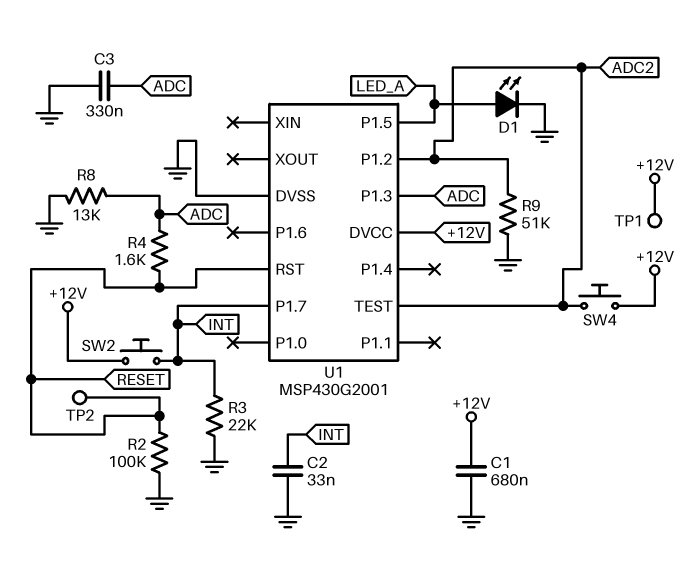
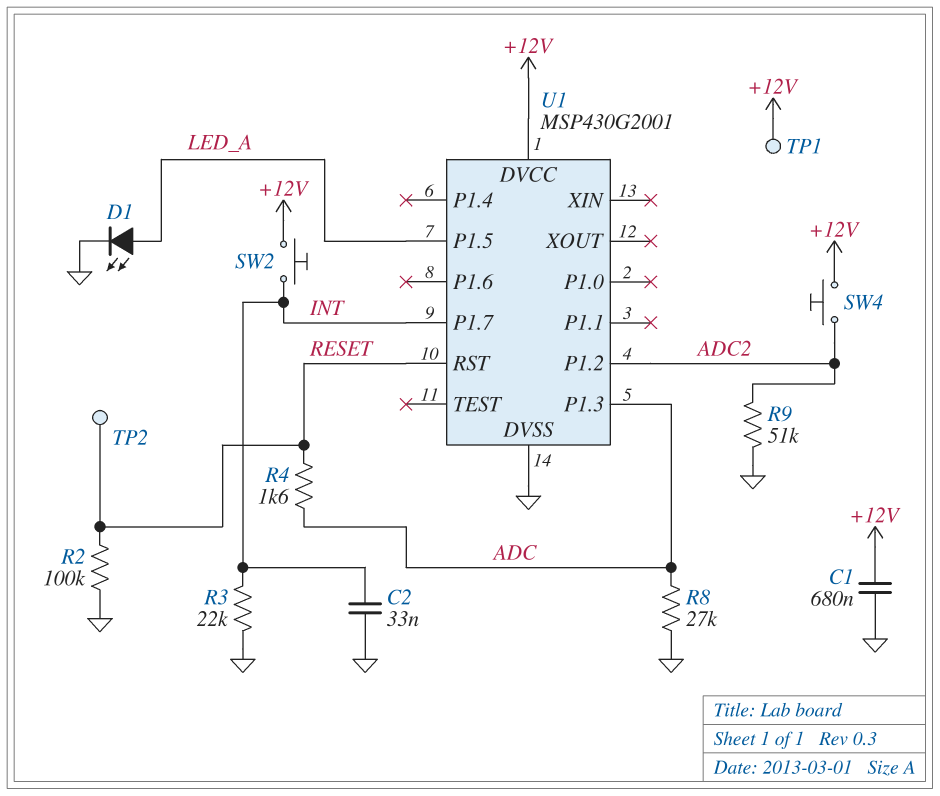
C3: 330nF (ADC, GND) -> none
R8: 13k (ADC, GND) -> 27k (ADC, GND)
U1 pin TEST: ADC2 -> none

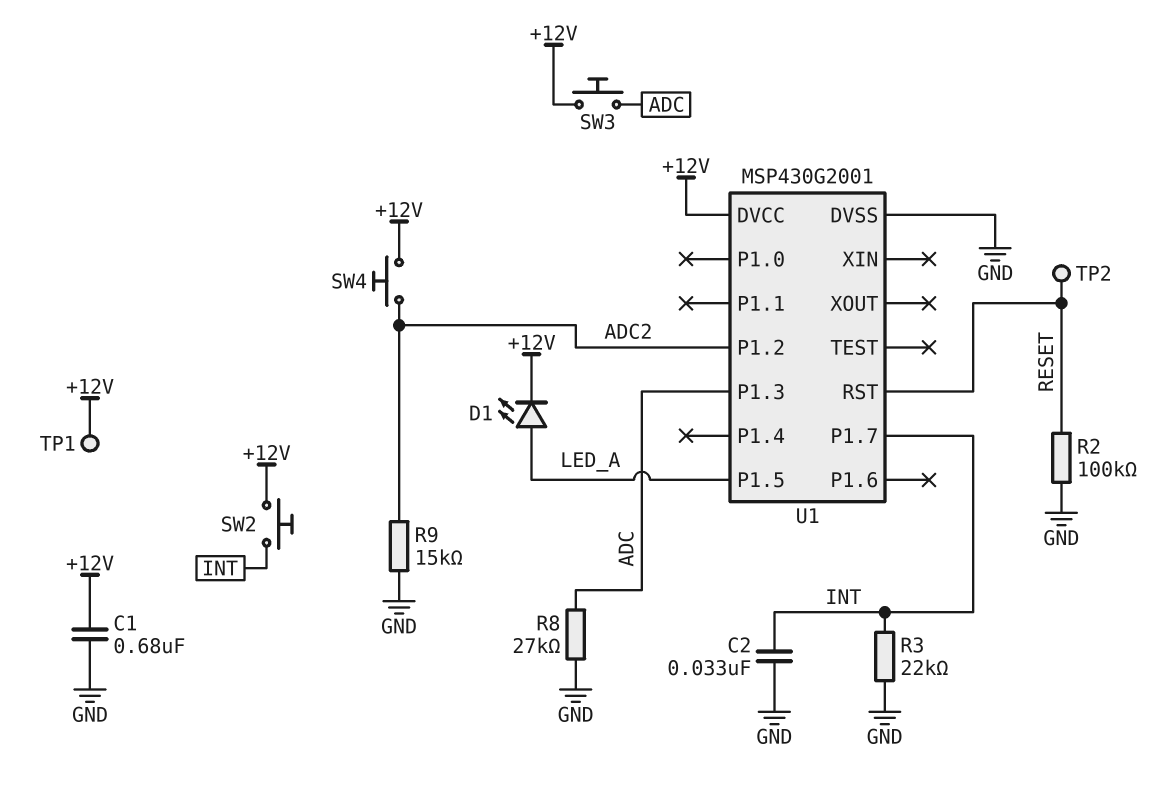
D1: LED (A LED_A, K GND) -> LED (A LED_A, K +12V)
R4: 1.6k (ADC, RESET) -> none
R9: 51k (ADC2, GND) -> 15k (ADC2, GND)
SW3: none -> button (+12V, ADC)

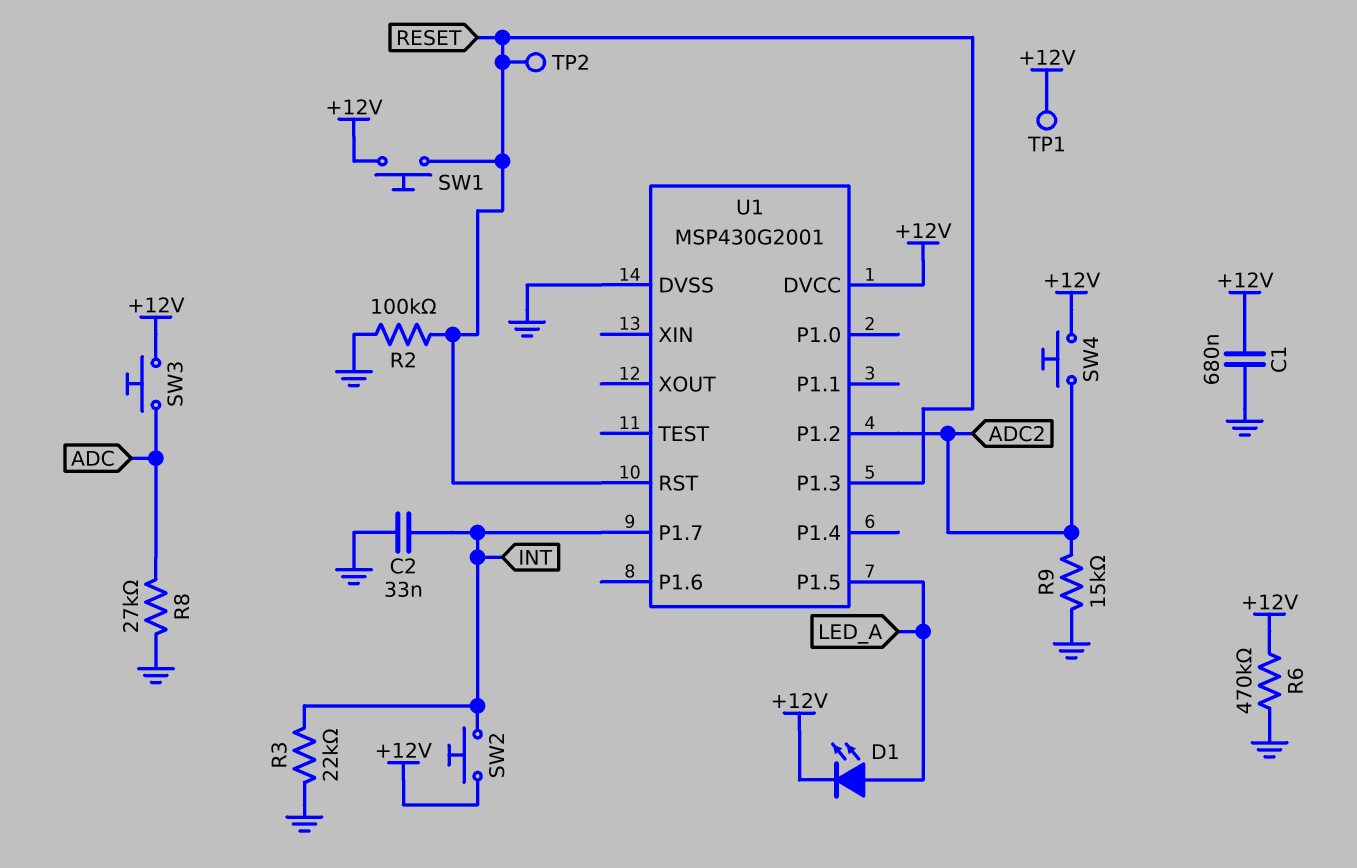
R6: none -> 470k (+12V, GND)
SW1: none -> button (+12V, RESET)
U1 pin P1.3: ADC -> RESET

